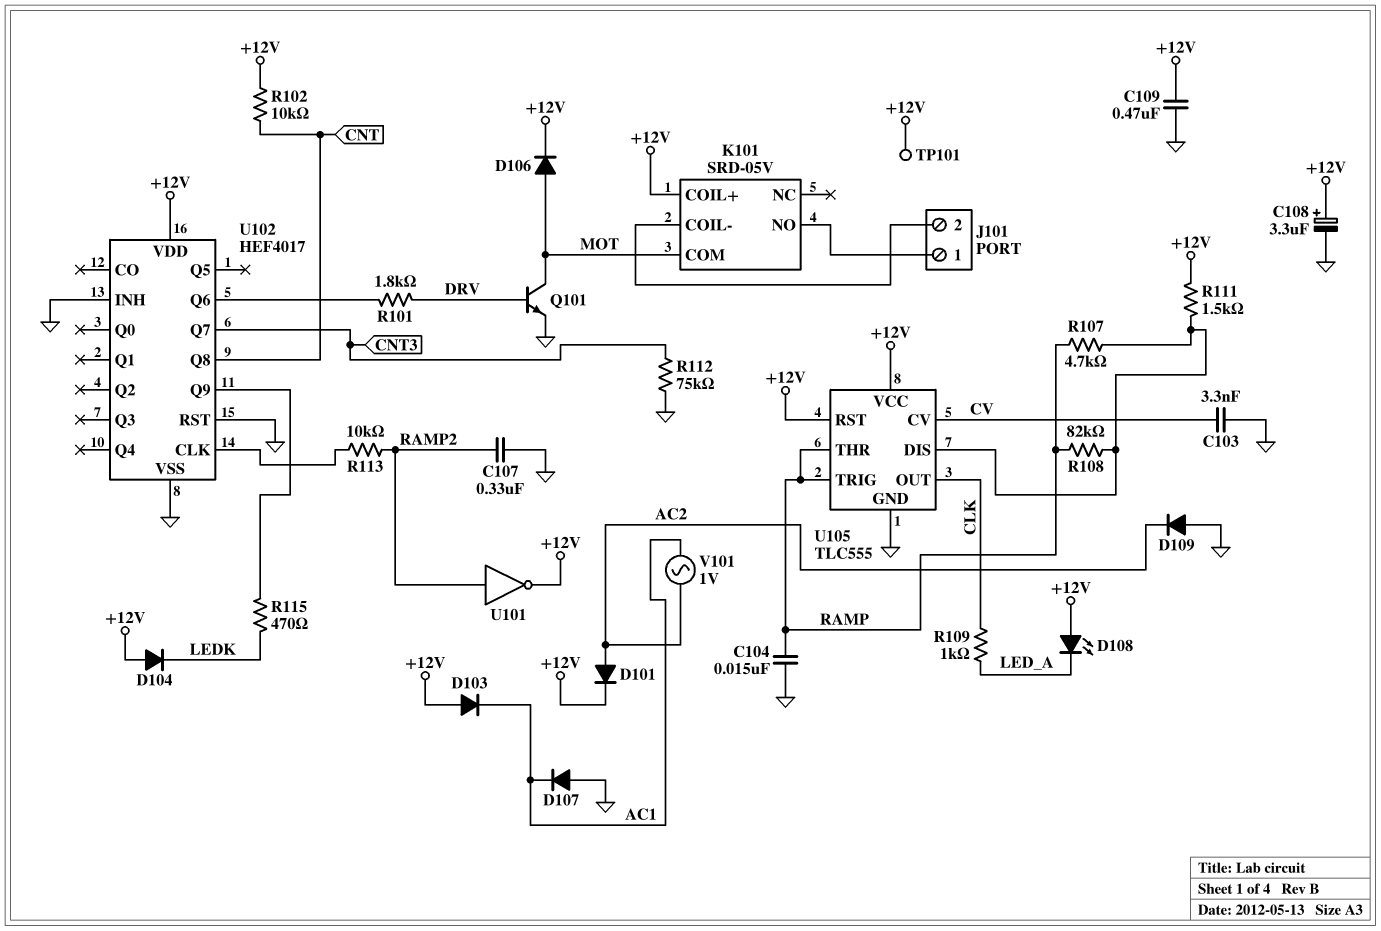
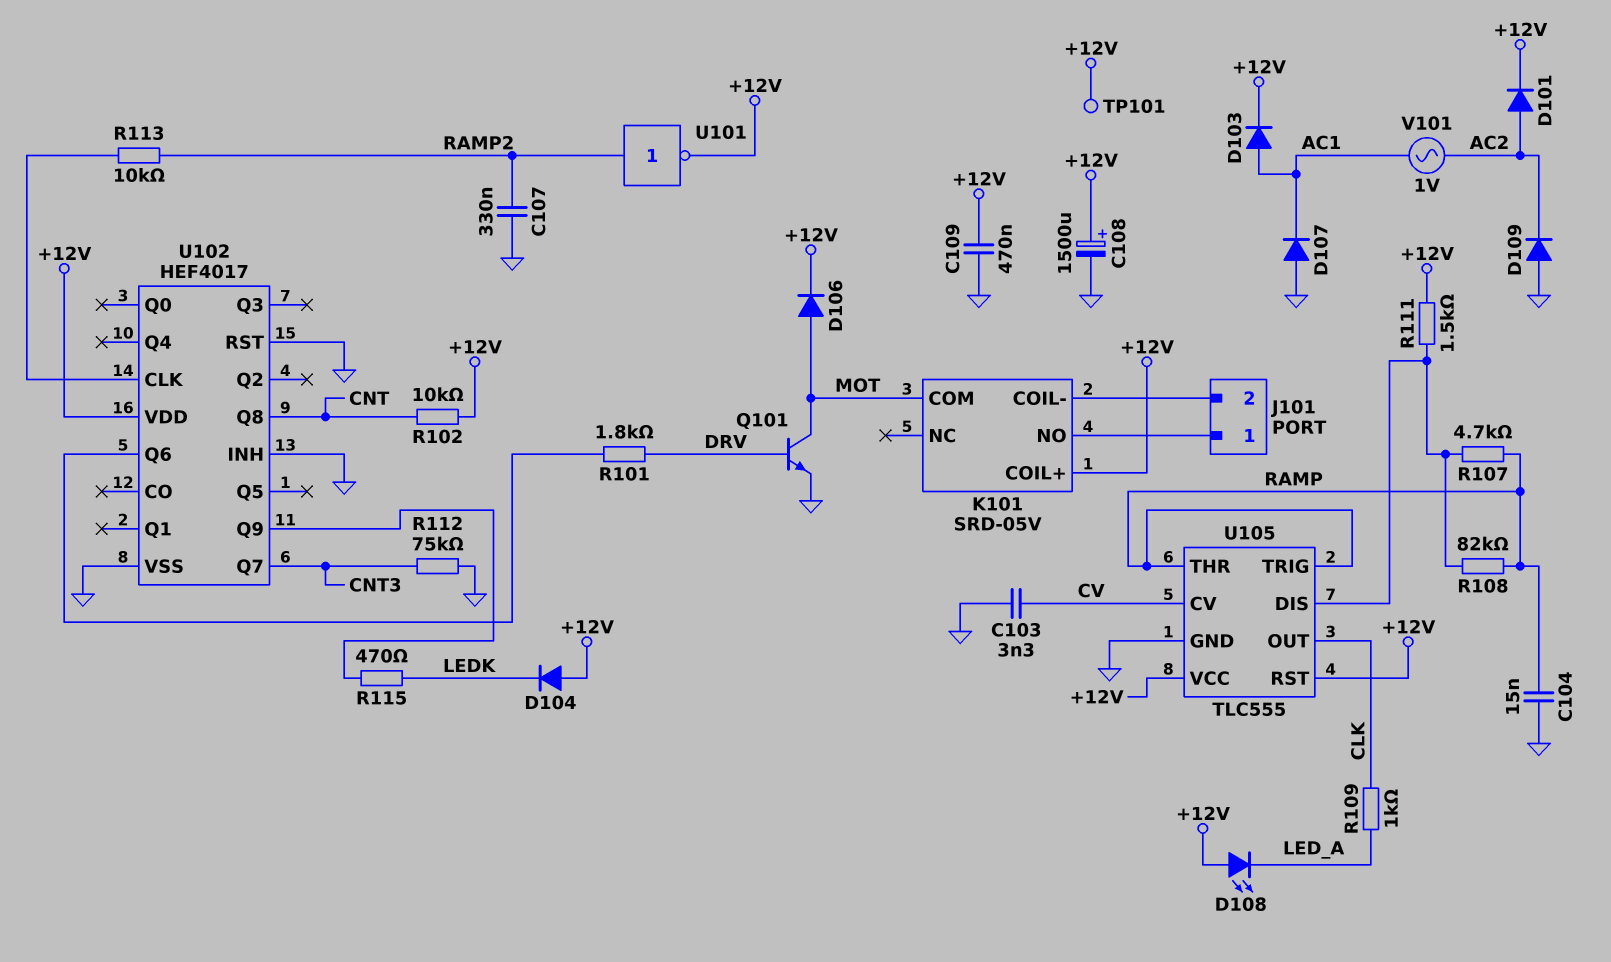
C108: 3.3uF (plus +12V, minus GND) -> 1500uF (plus +12V, minus GND)
D103: diode (A +12V, K AC1) -> diode (A AC1, K +12V)

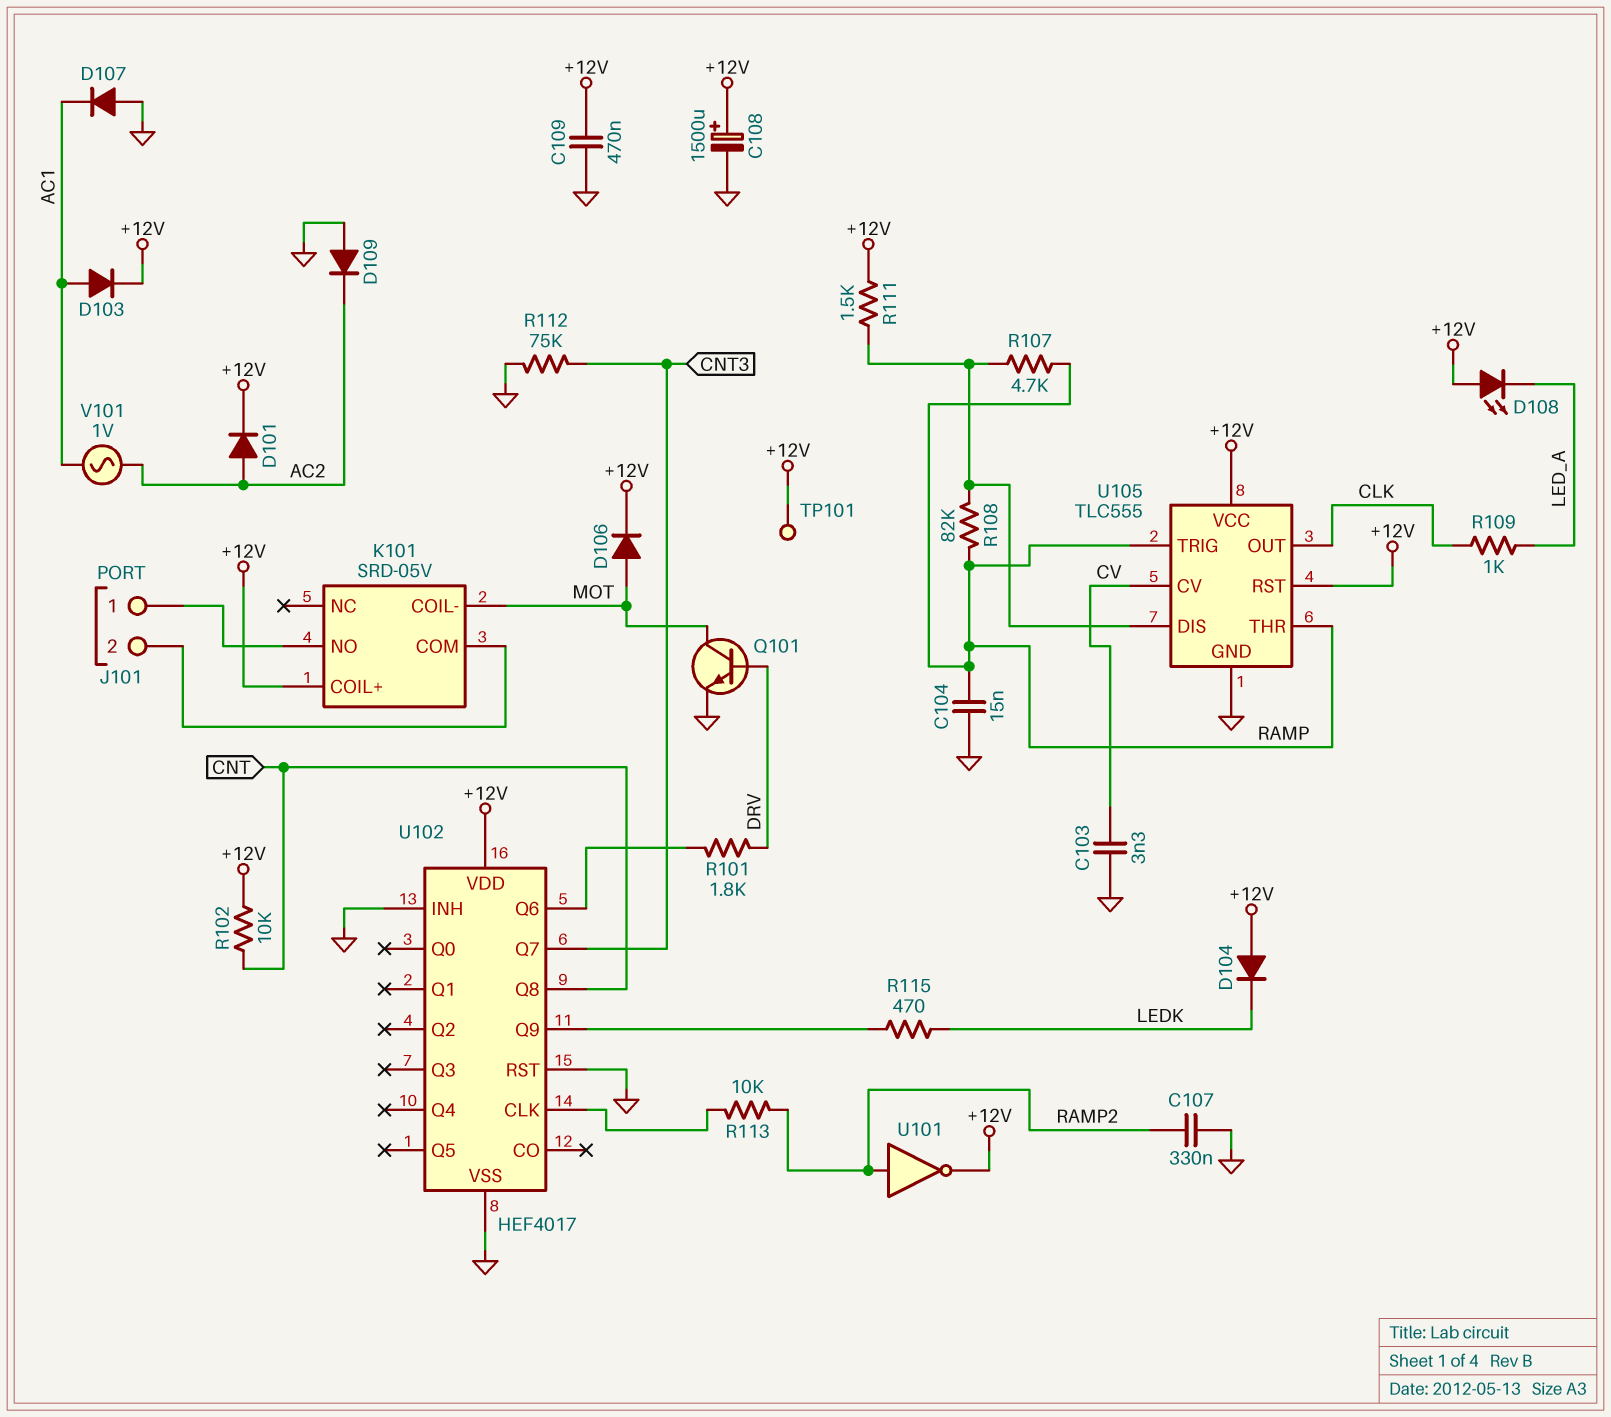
K101 pin COIL-: J101/2 -> MOT
K101 pin COM: MOT -> J101/2

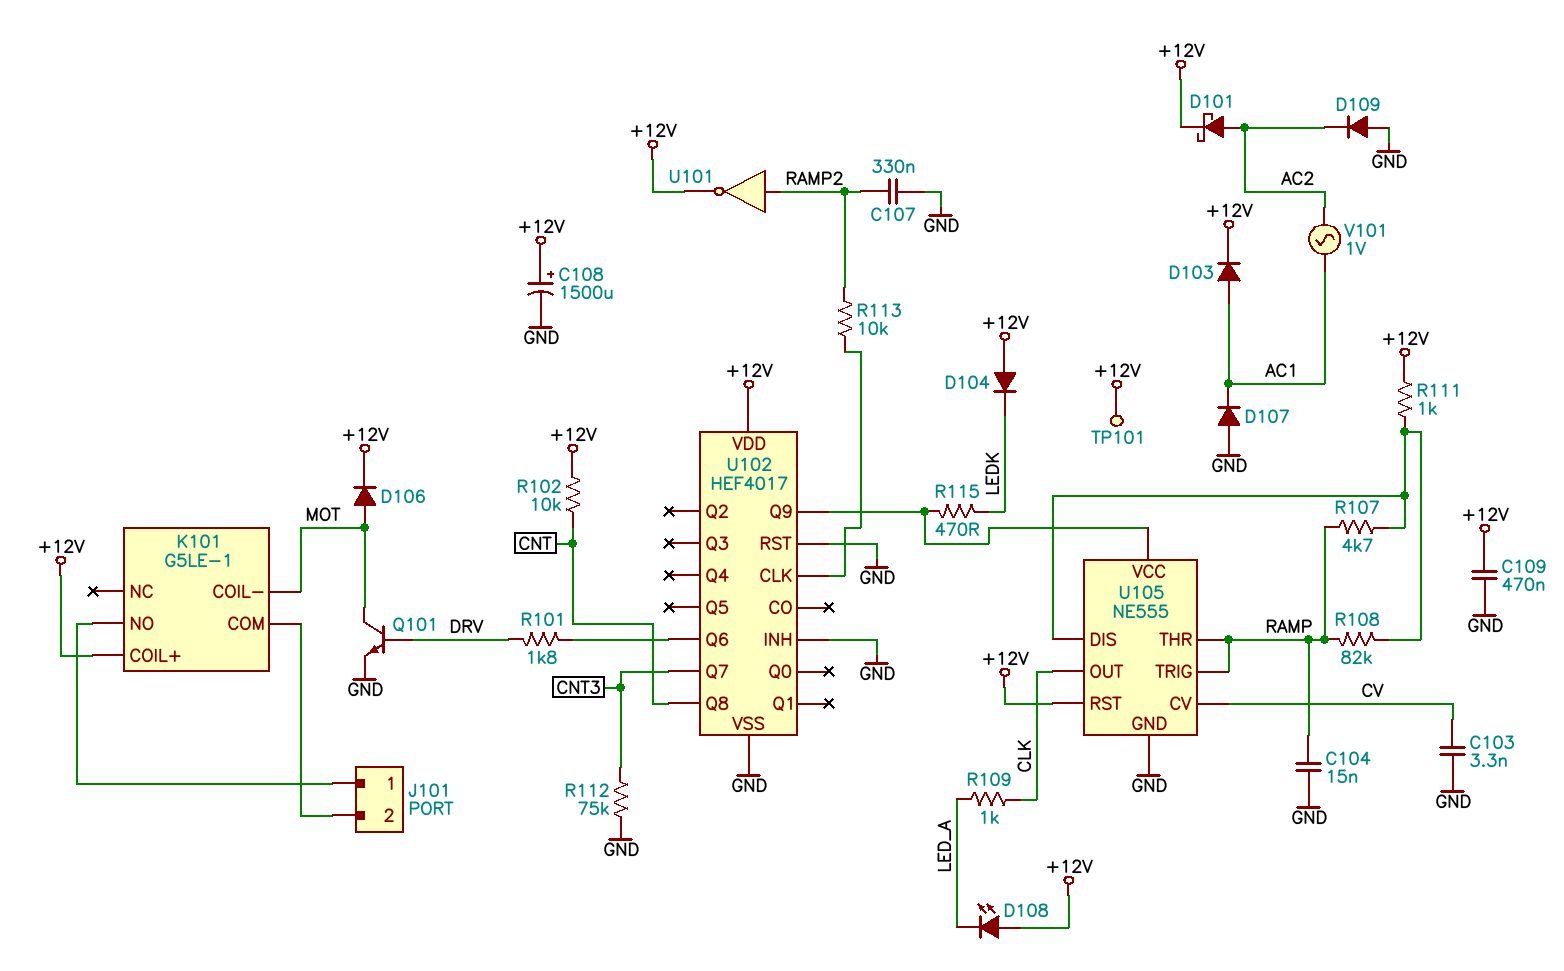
D101: diode (A AC2, K +12V) -> schottky (A AC2, K +12V)
K101: SRD-05V -> G5LE-1
R111: 1.5k (+12V, U105/DIS) -> 1k (+12V, U105/DIS)
U105: TLC555 -> NE555
U105 pin VCC: +12V -> U102/Q9

